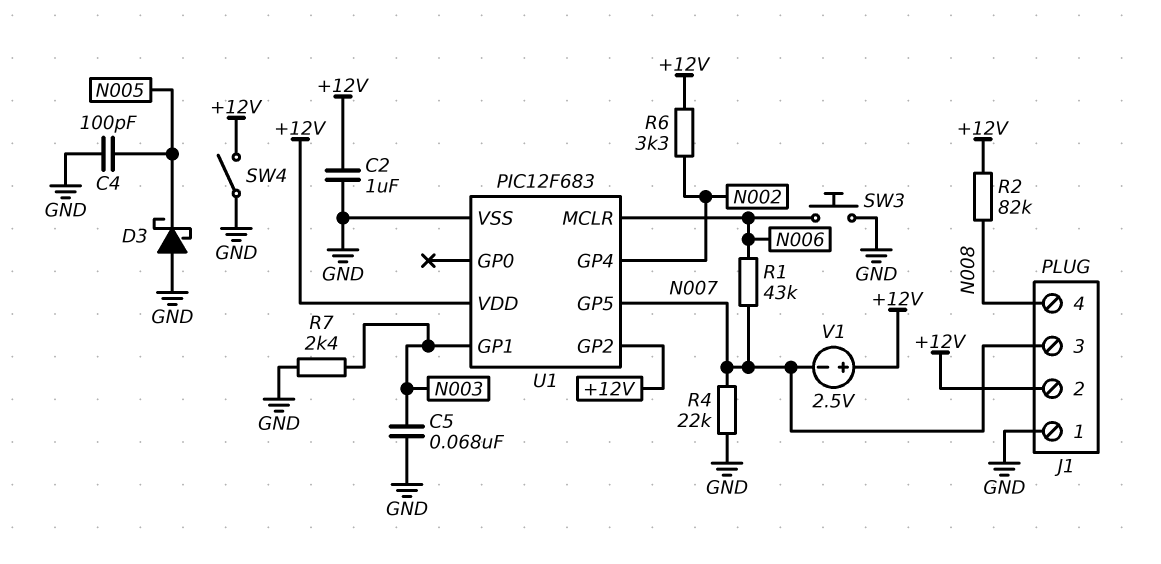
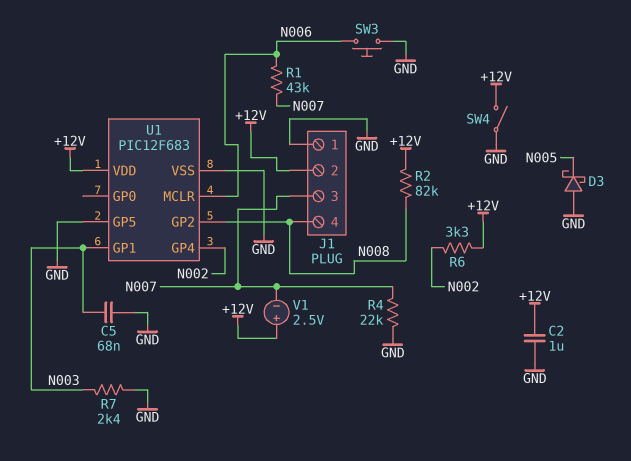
C4: 100pF (GND, N005) -> none
U1 pin GP2: +12V -> N008
U1 pin GP5: N007 -> GND

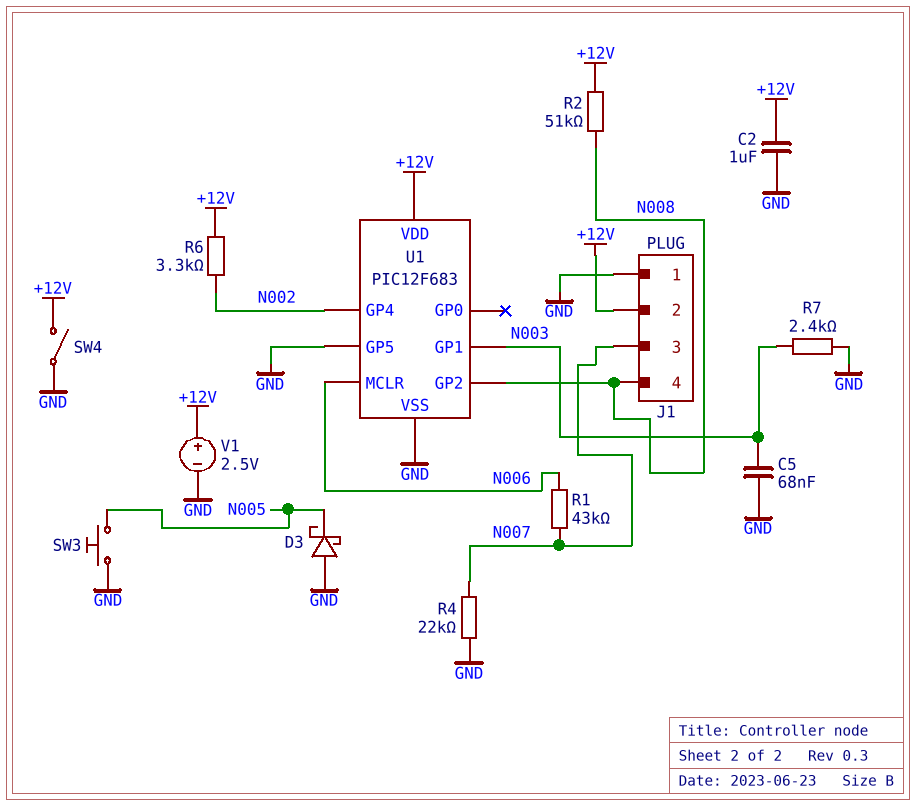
R2: 82k (+12V, N008) -> 51k (+12V, N008)
SW3: button (GND, N006) -> button (GND, N005)
V1: 2.5V (plus +12V, minus N007) -> 2.5V (plus +12V, minus GND)

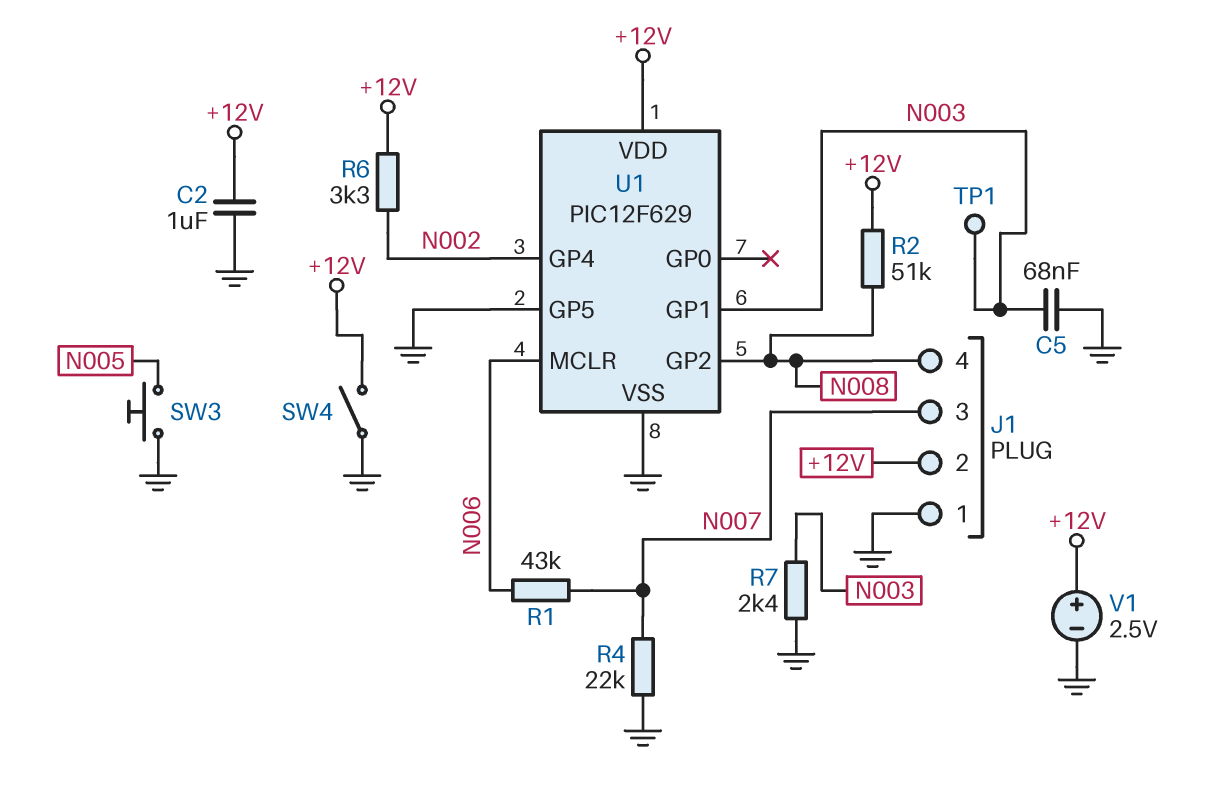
D3: schottky (A GND, K N005) -> none
TP1: none -> test point (N003)
U1: PIC12F683 -> PIC12F629

